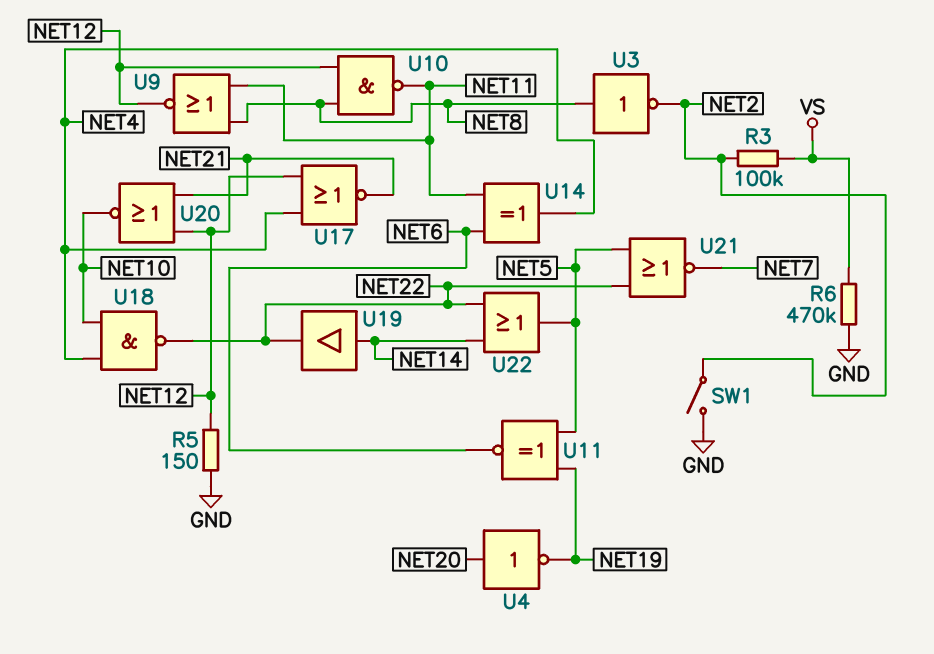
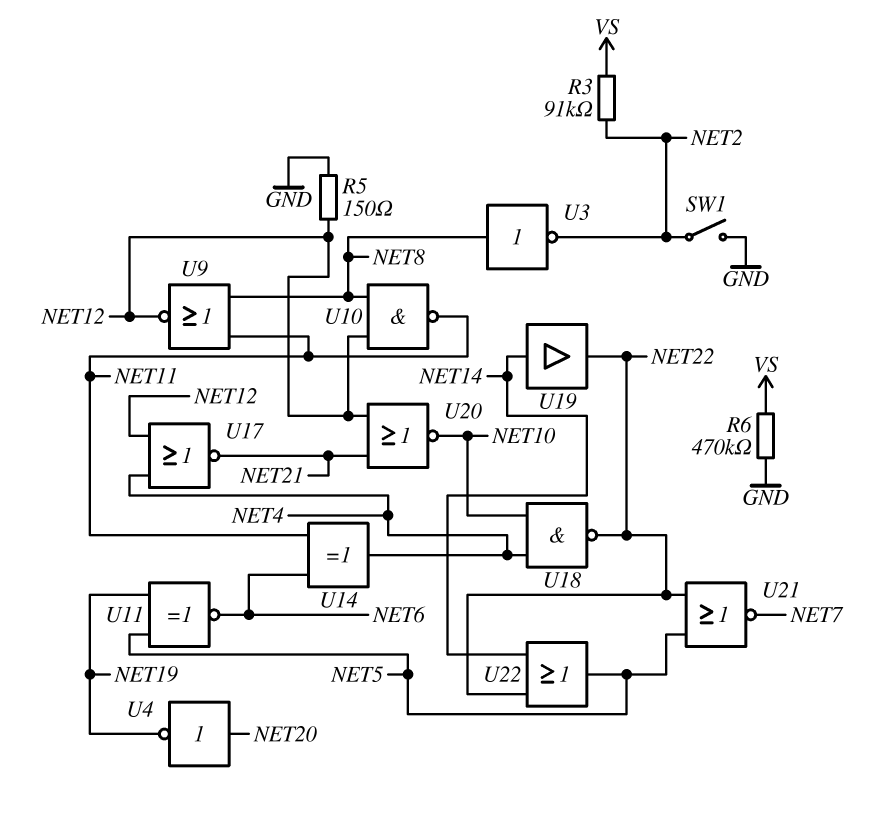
R3: 100k (NET2, VS) -> 91k (NET2, VS)

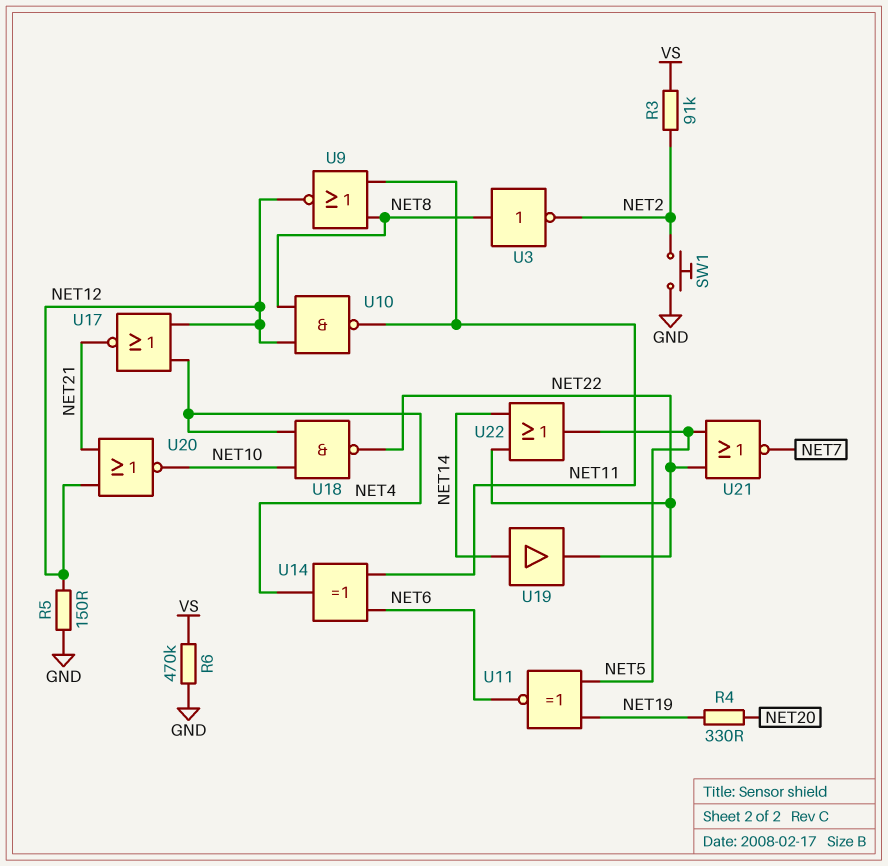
R4: none -> 330 (NET19, NET20)
SW1: switch (GND, NET2) -> button (GND, NET2)
U4: NOT (in NET20, out NET19) -> none

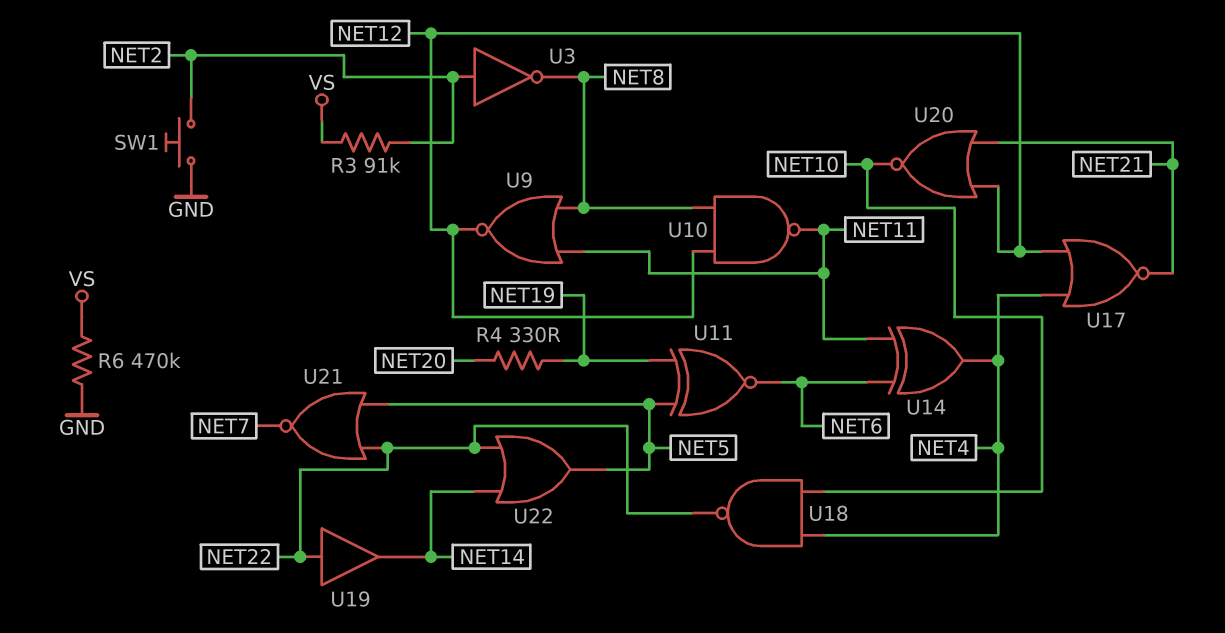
R5: 150 (GND, NET12) -> none
U3: NOT (in NET8, out NET2) -> NOT (in NET2, out NET8)
U19: buffer (in NET14, out NET22) -> buffer (in NET22, out NET14)

